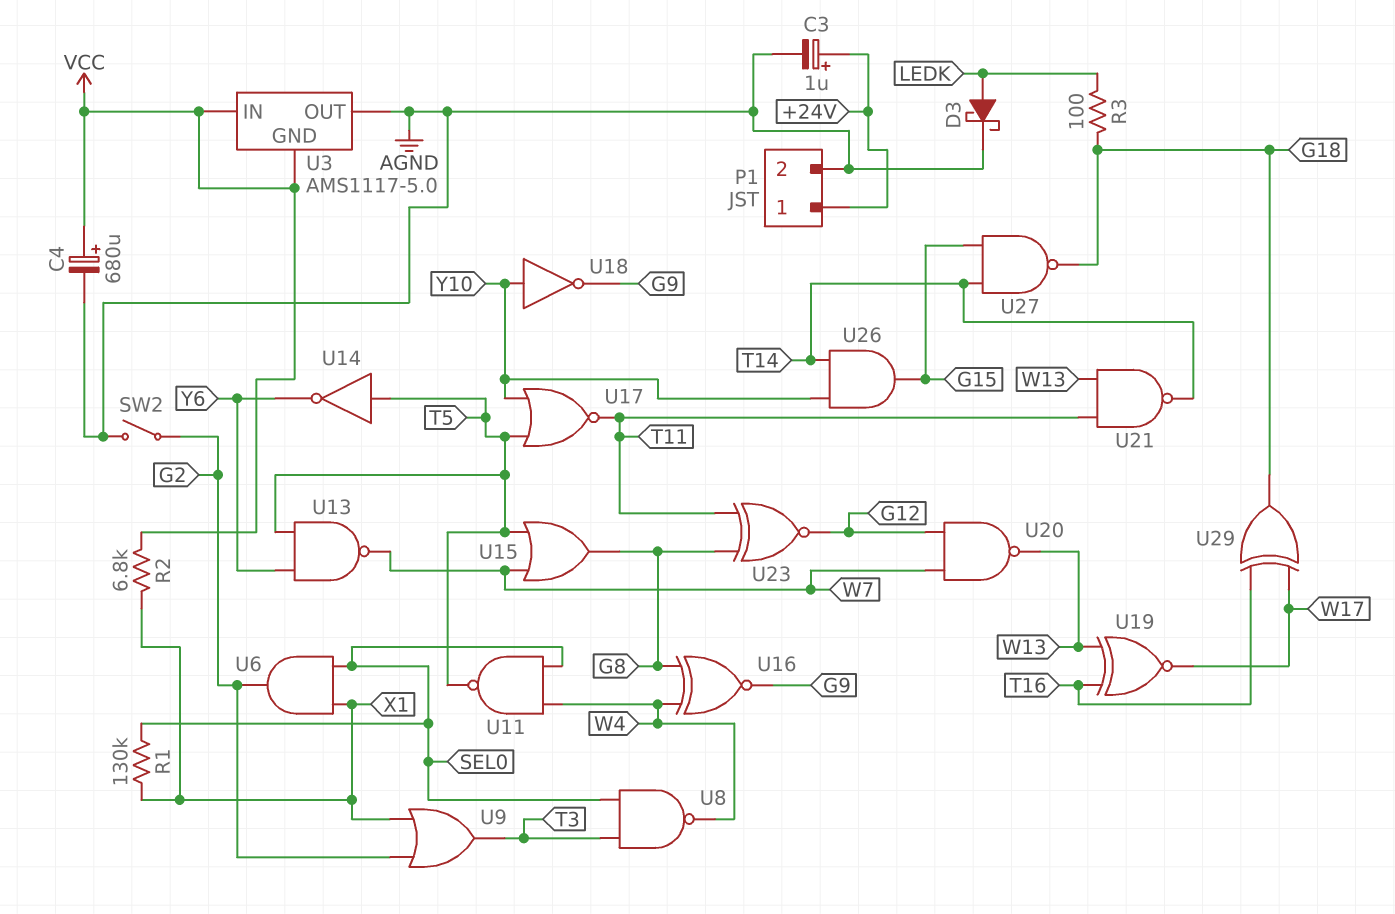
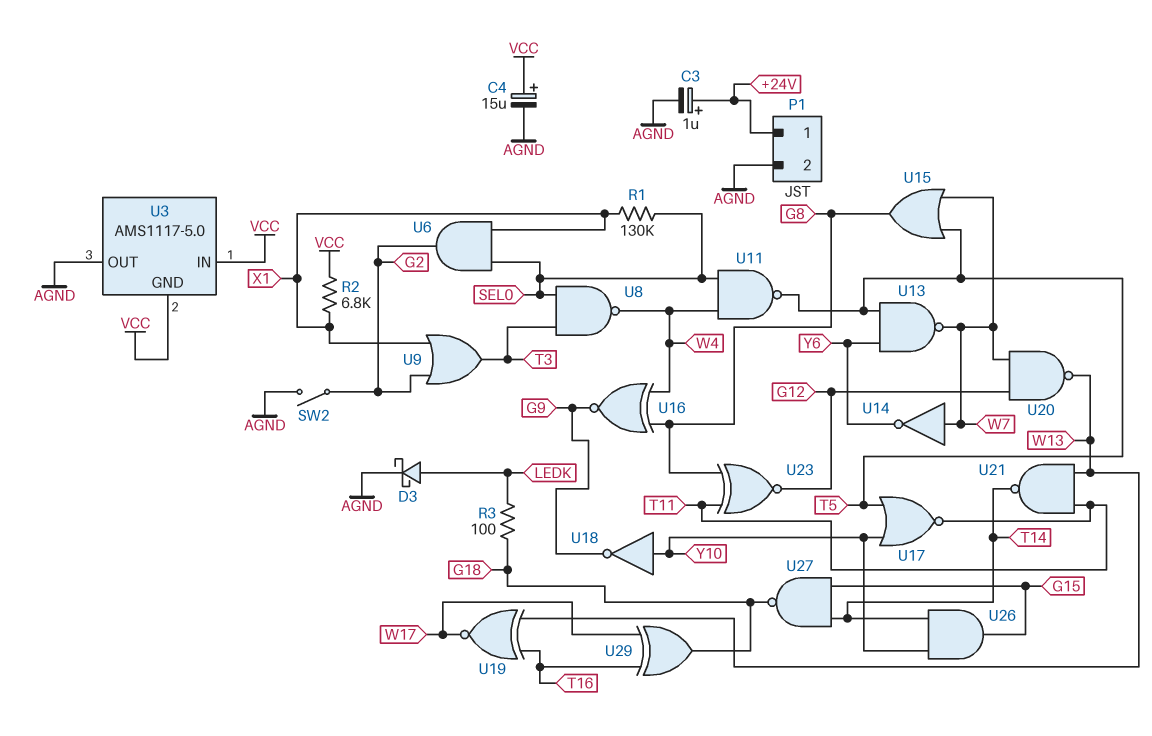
C4: 680uF (plus VCC, minus AGND) -> 15uF (plus VCC, minus AGND)
U14: NOT (in T5, out Y6) -> NOT (in W7, out Y6)

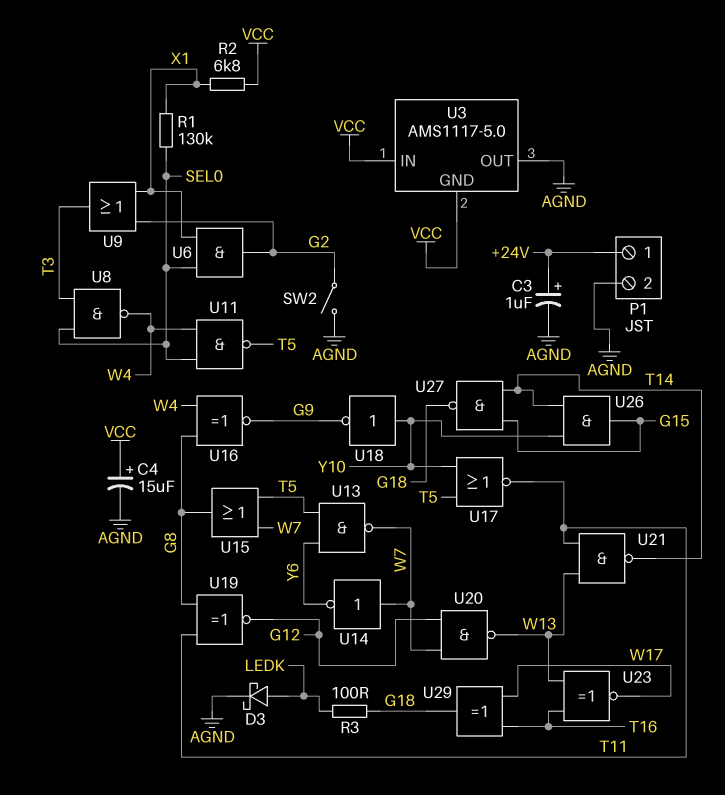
U19: XNOR (in T16, in W13, out W17) -> XNOR (in G8, in T11, out G12)
U23: XNOR (in G8, in T11, out G12) -> XNOR (in T16, in W13, out W17)

